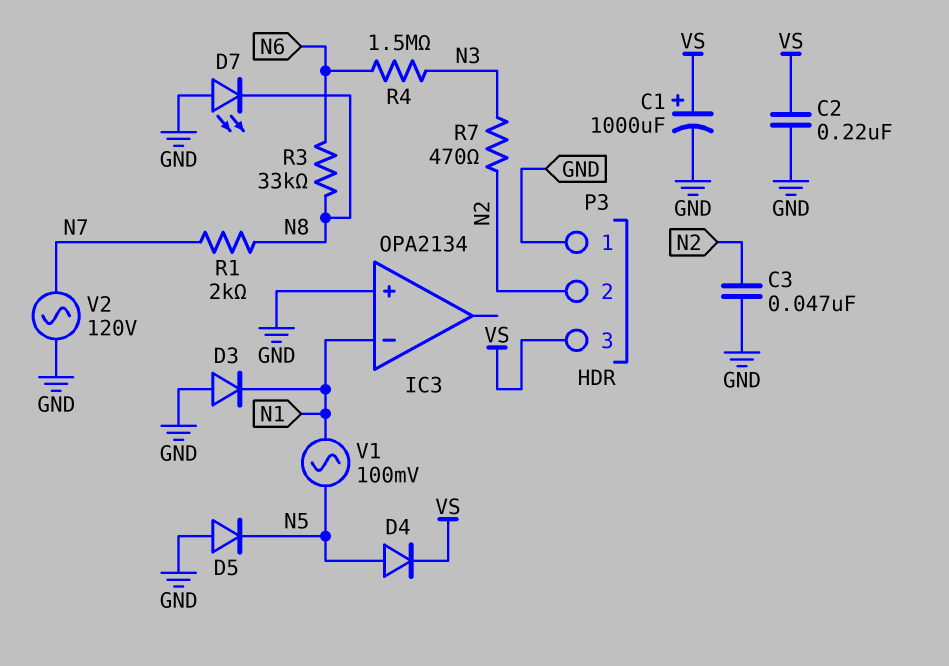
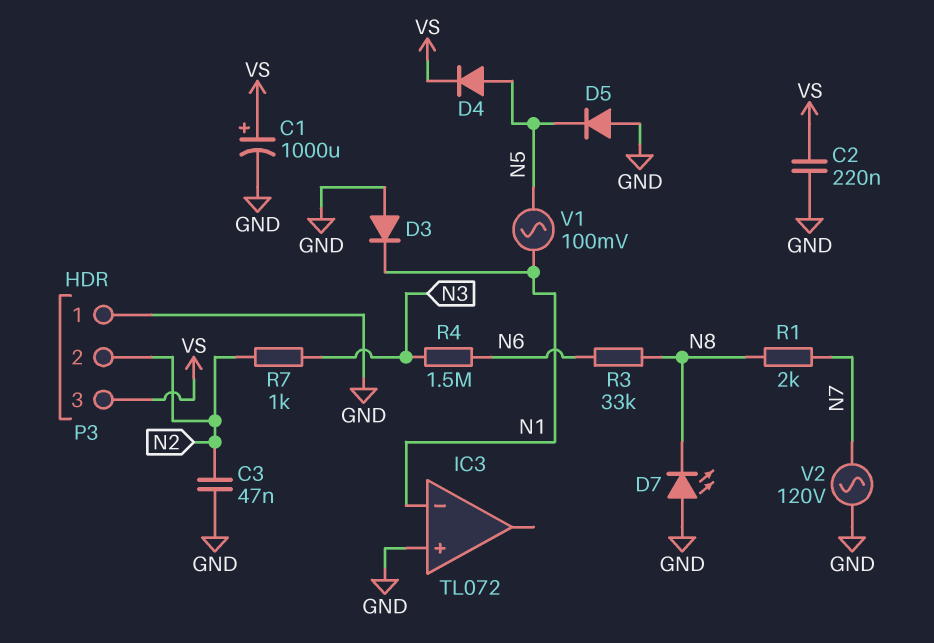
IC3: OPA2134 -> TL072
R7: 470 (N2, N3) -> 1k (N2, N3)

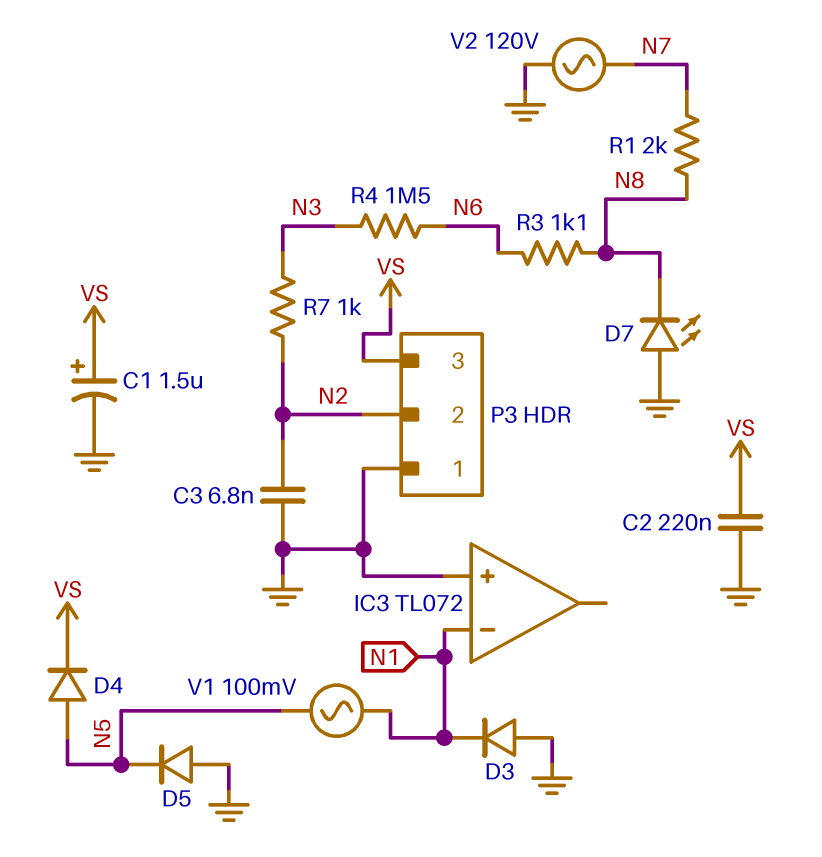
C1: 1000uF (plus VS, minus GND) -> 1.5uF (plus VS, minus GND)
C3: 47nF (GND, N2) -> 6.8nF (GND, N2)
R3: 33k (N6, N8) -> 1.1k (N6, N8)

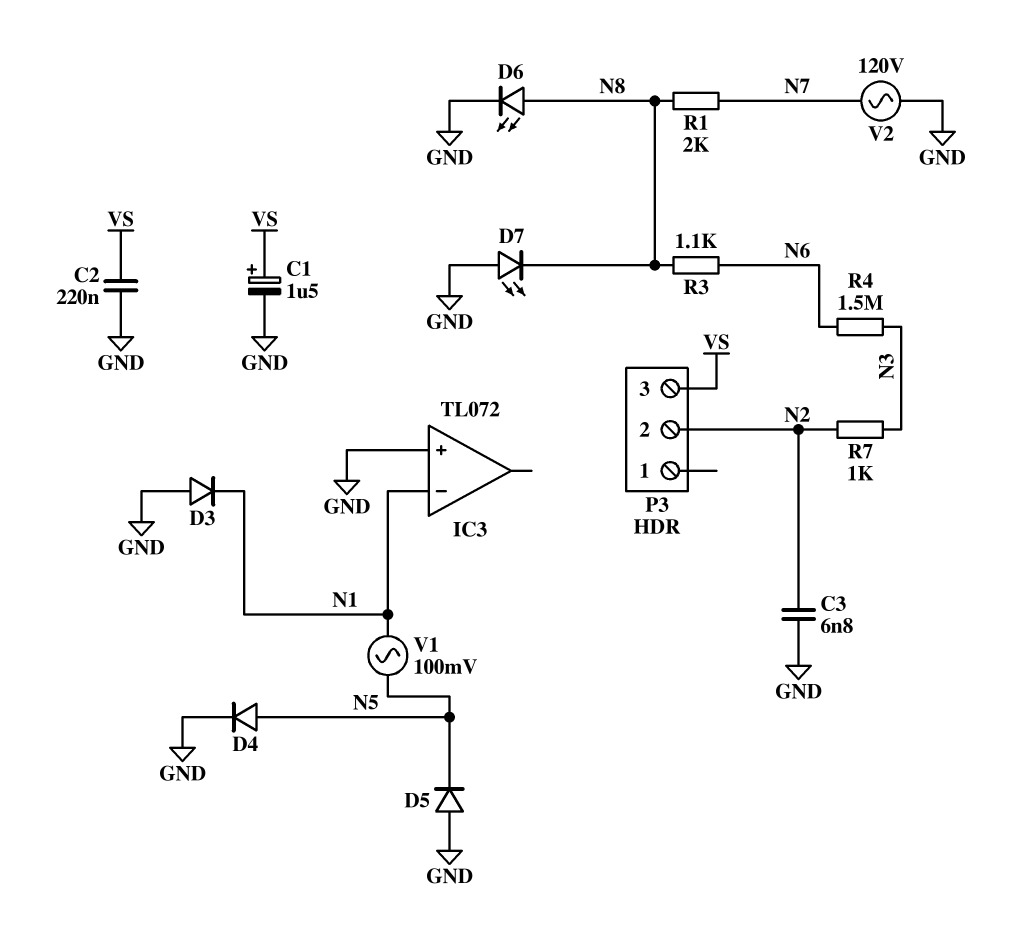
D4: diode (A N5, K VS) -> diode (A N5, K GND)
D6: none -> LED (A N8, K GND)
P3 pin 1: GND -> none

